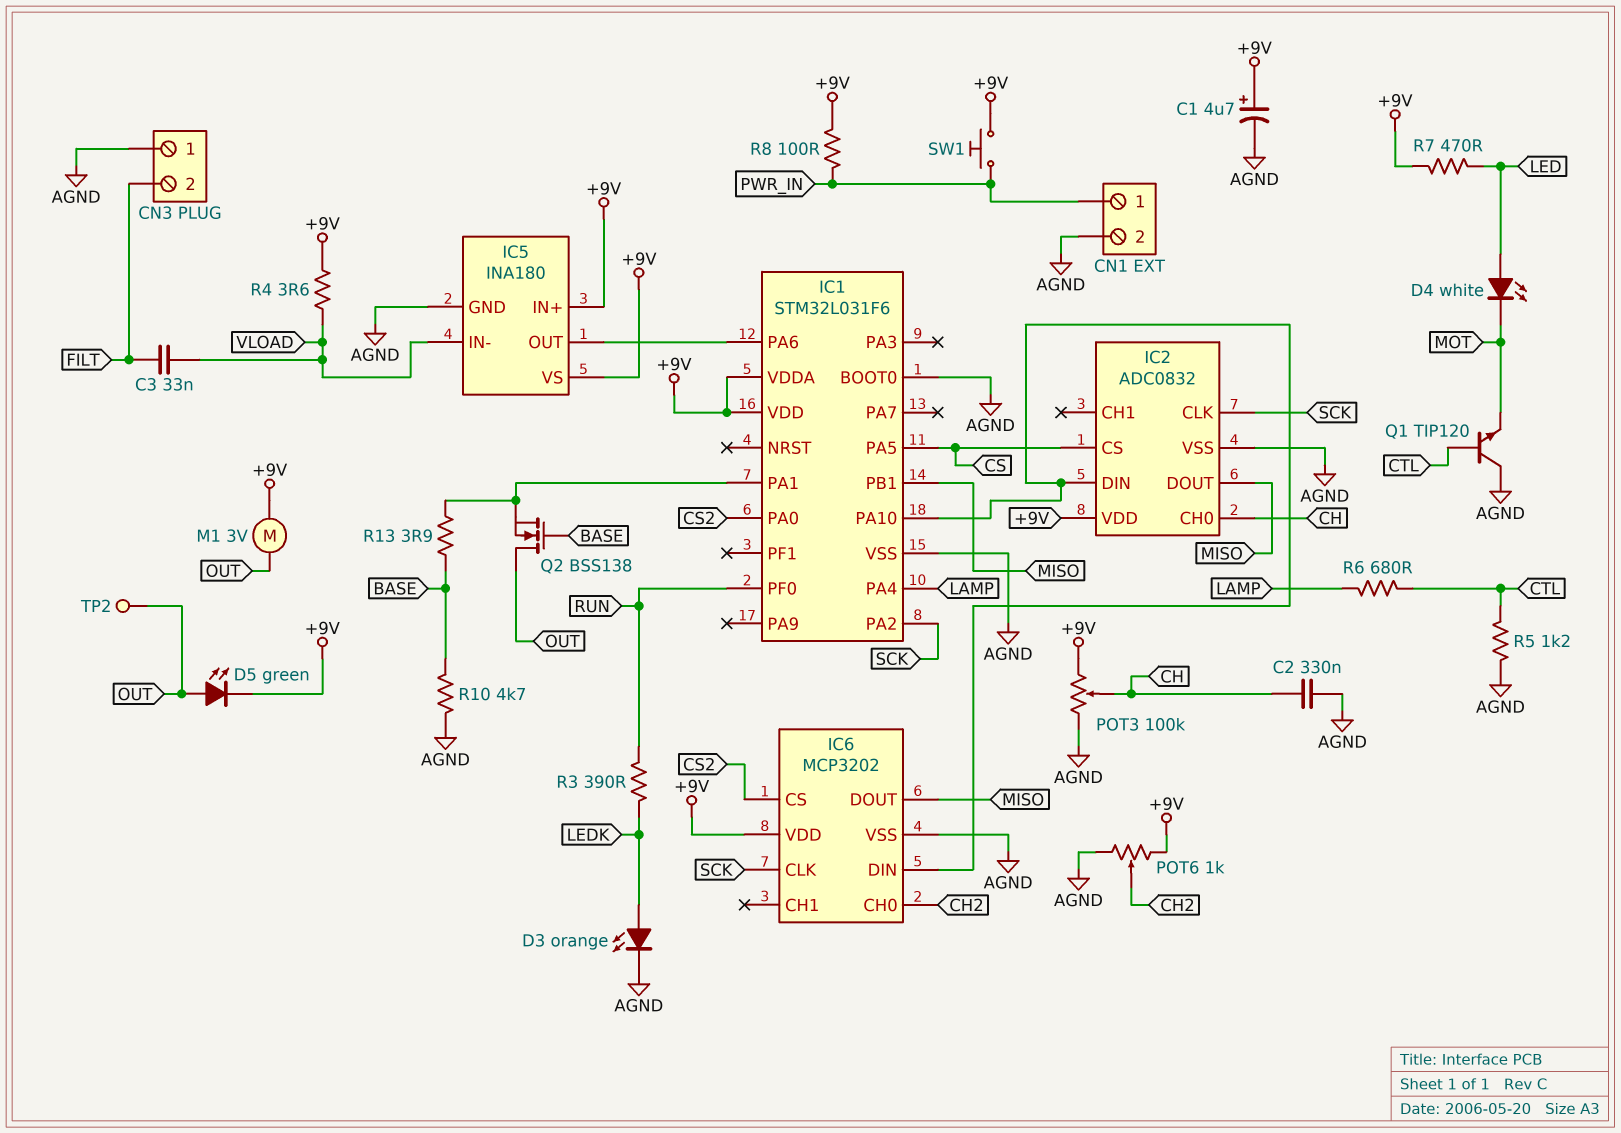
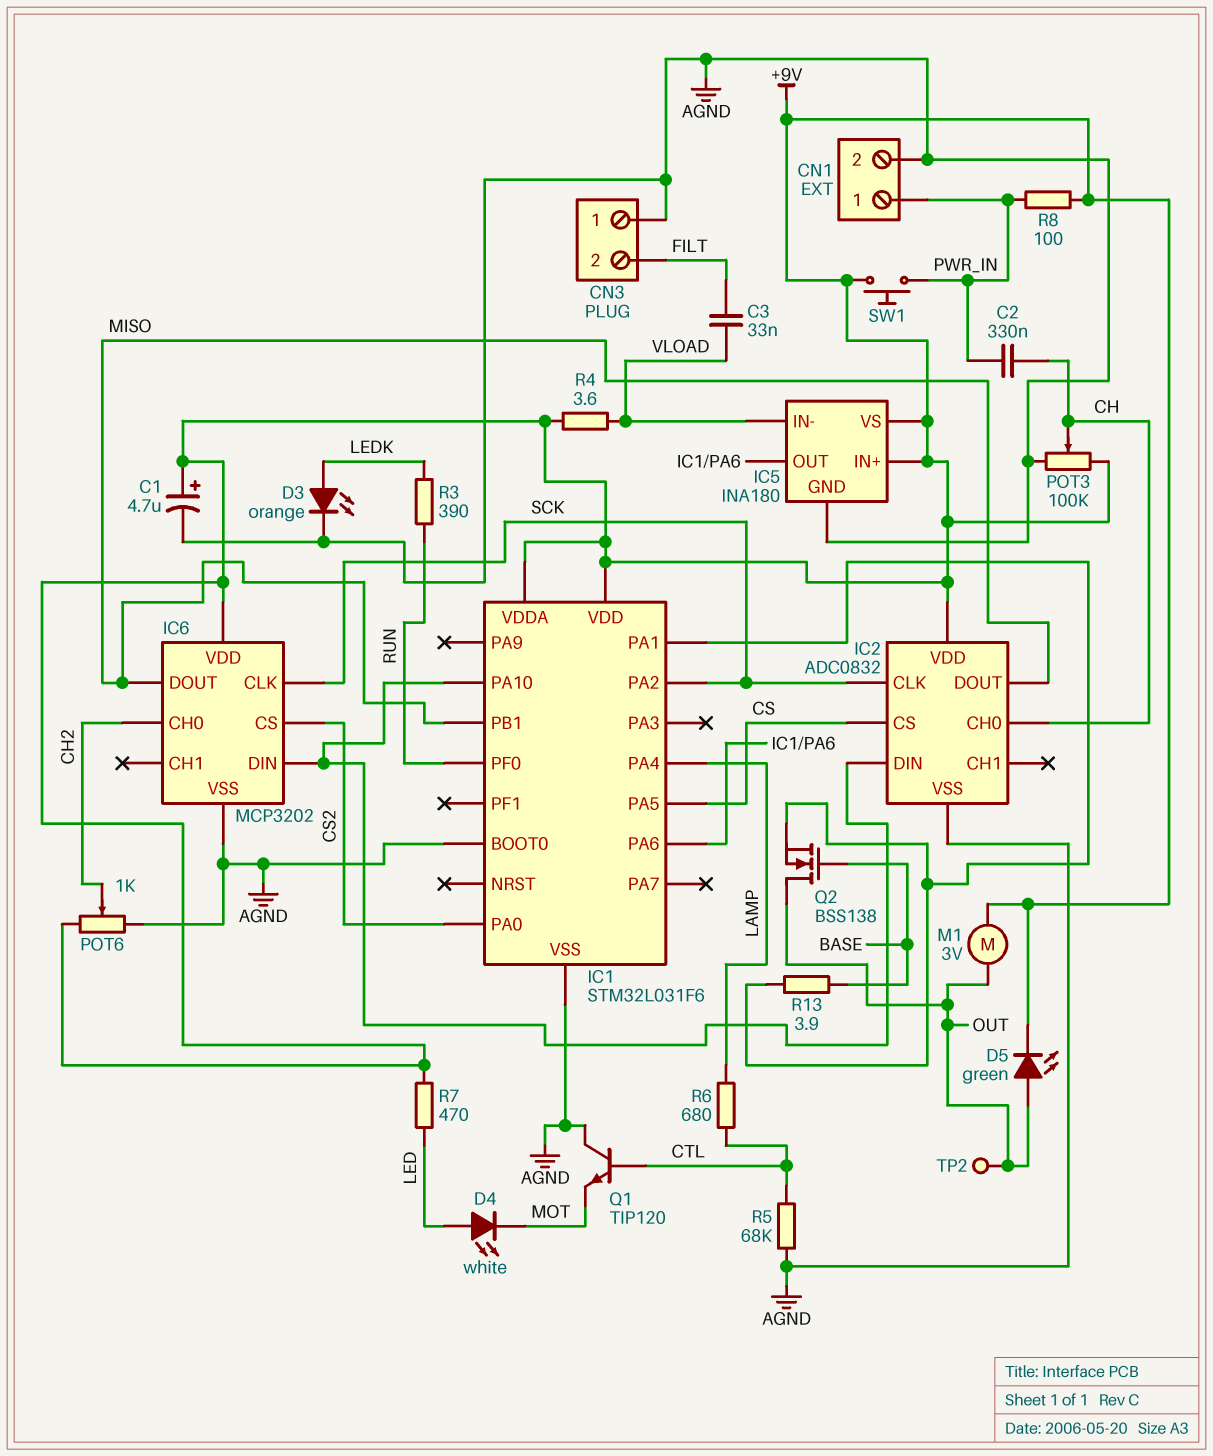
C2: 330nF (AGND, CH) -> 330nF (CH, PWR_IN)
R5: 1.2k (AGND, CTL) -> 68k (AGND, CTL)
R10: 4.7k (AGND, BASE) -> none

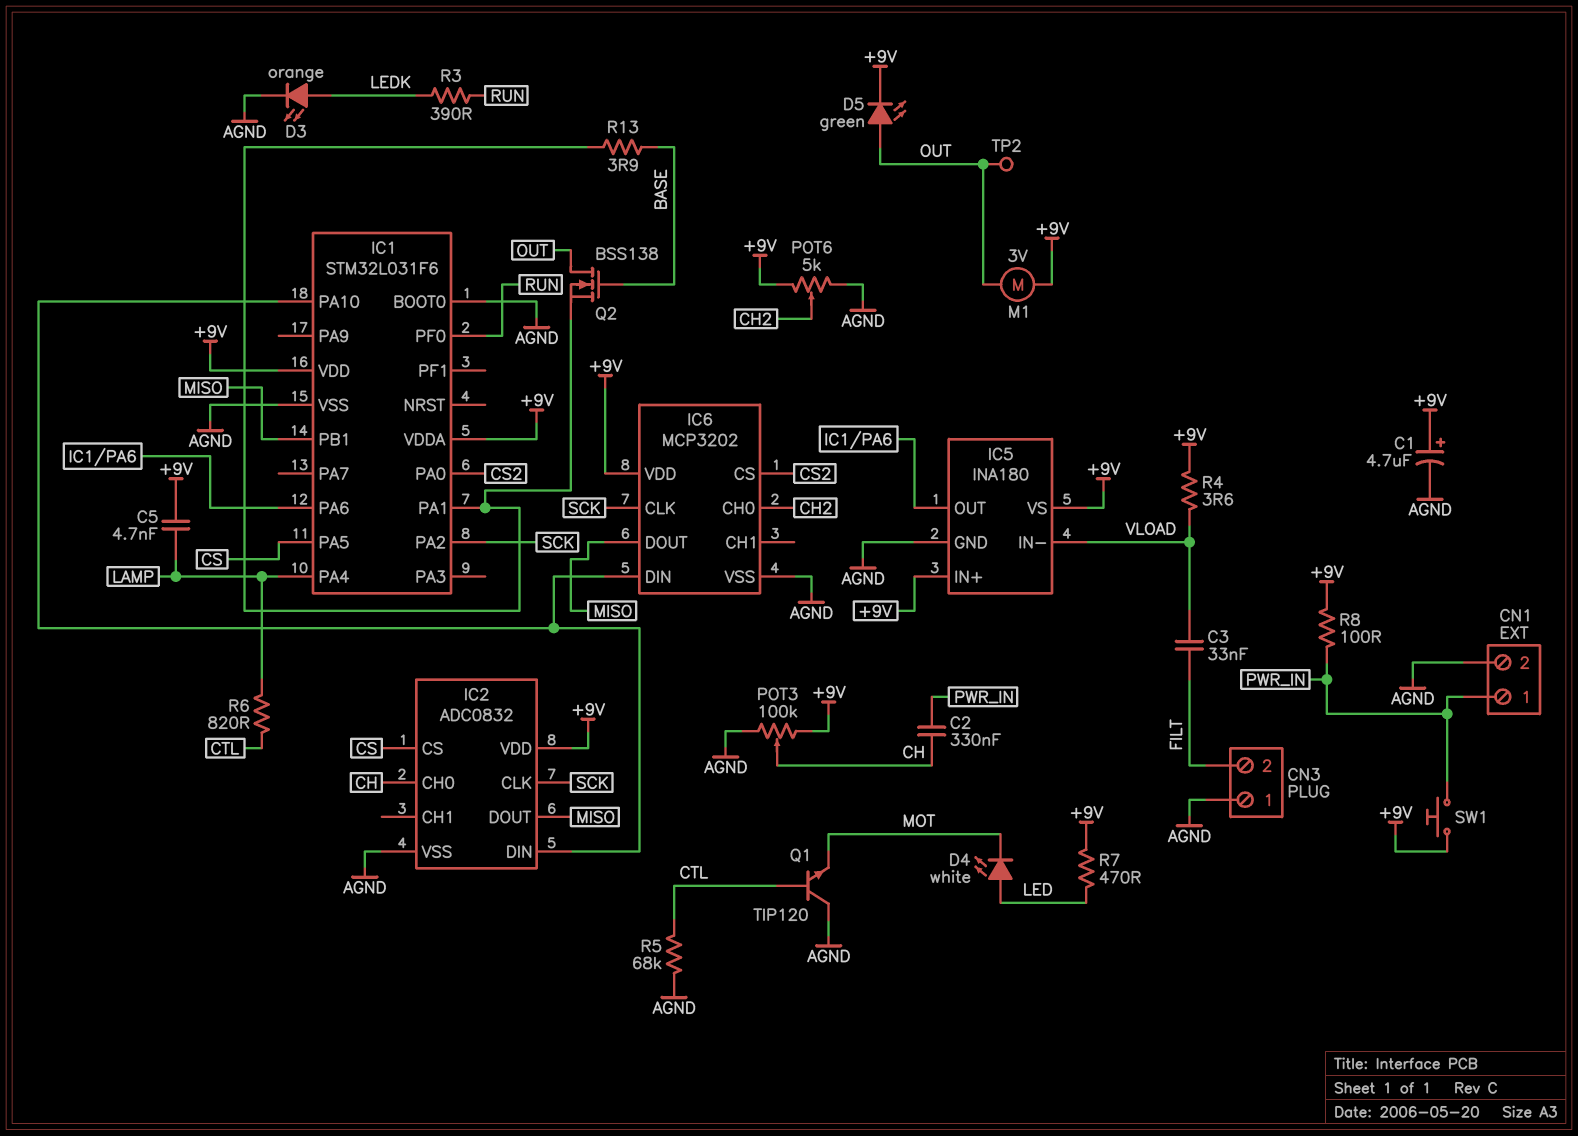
C5: none -> 4.7nF (+9V, LAMP)
POT6: 1k (+9V, AGND, wiper CH2) -> 5k (+9V, AGND, wiper CH2)
R6: 680 (CTL, LAMP) -> 820 (CTL, LAMP)

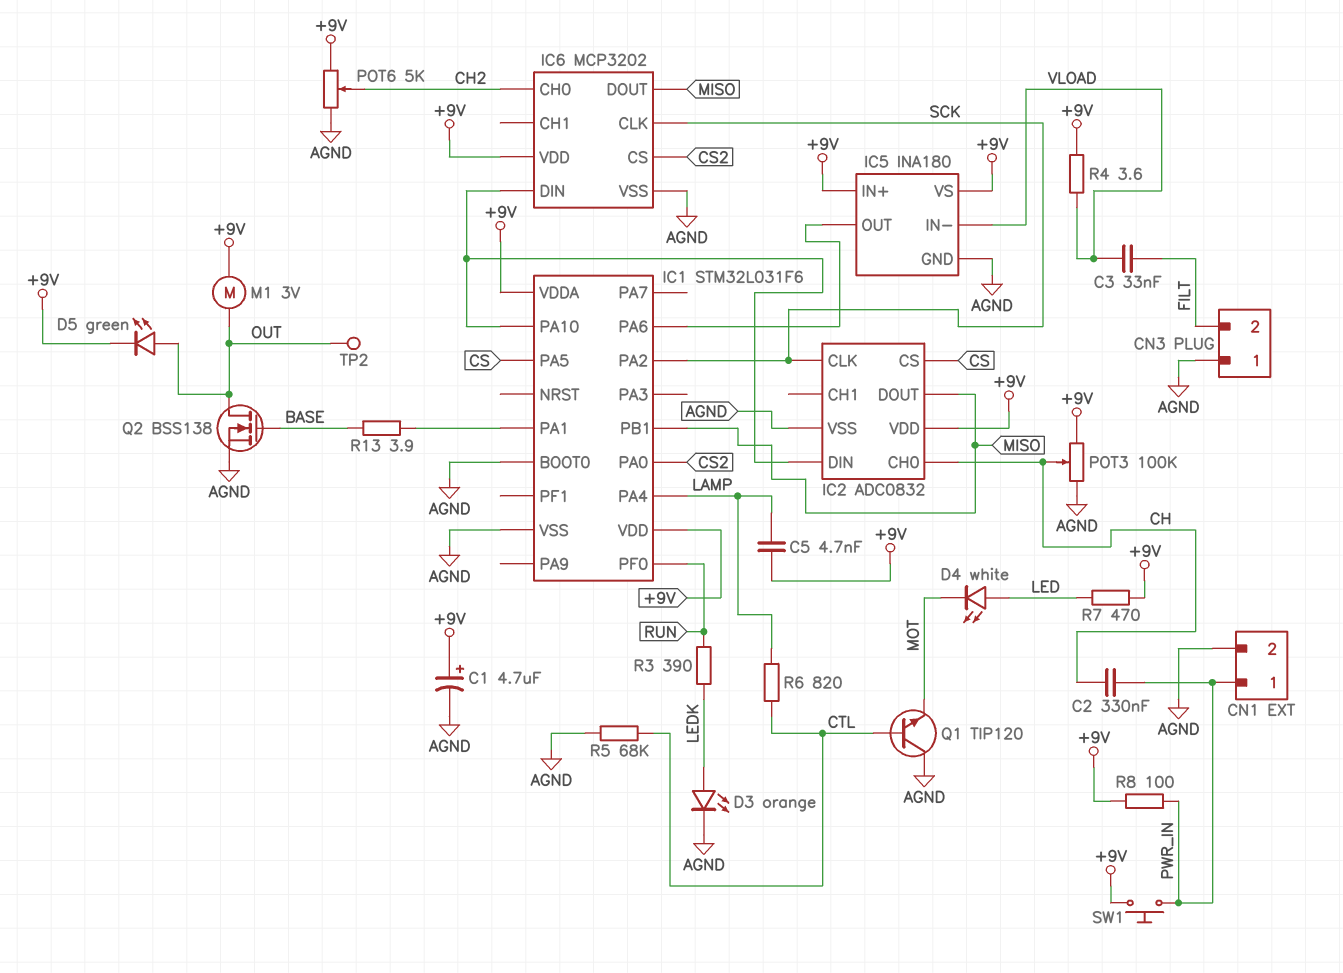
Q2: NMOS BSS138 (G BASE, D OUT, S IC1/PA1) -> NMOS BSS138 (G BASE, D OUT, S AGND)

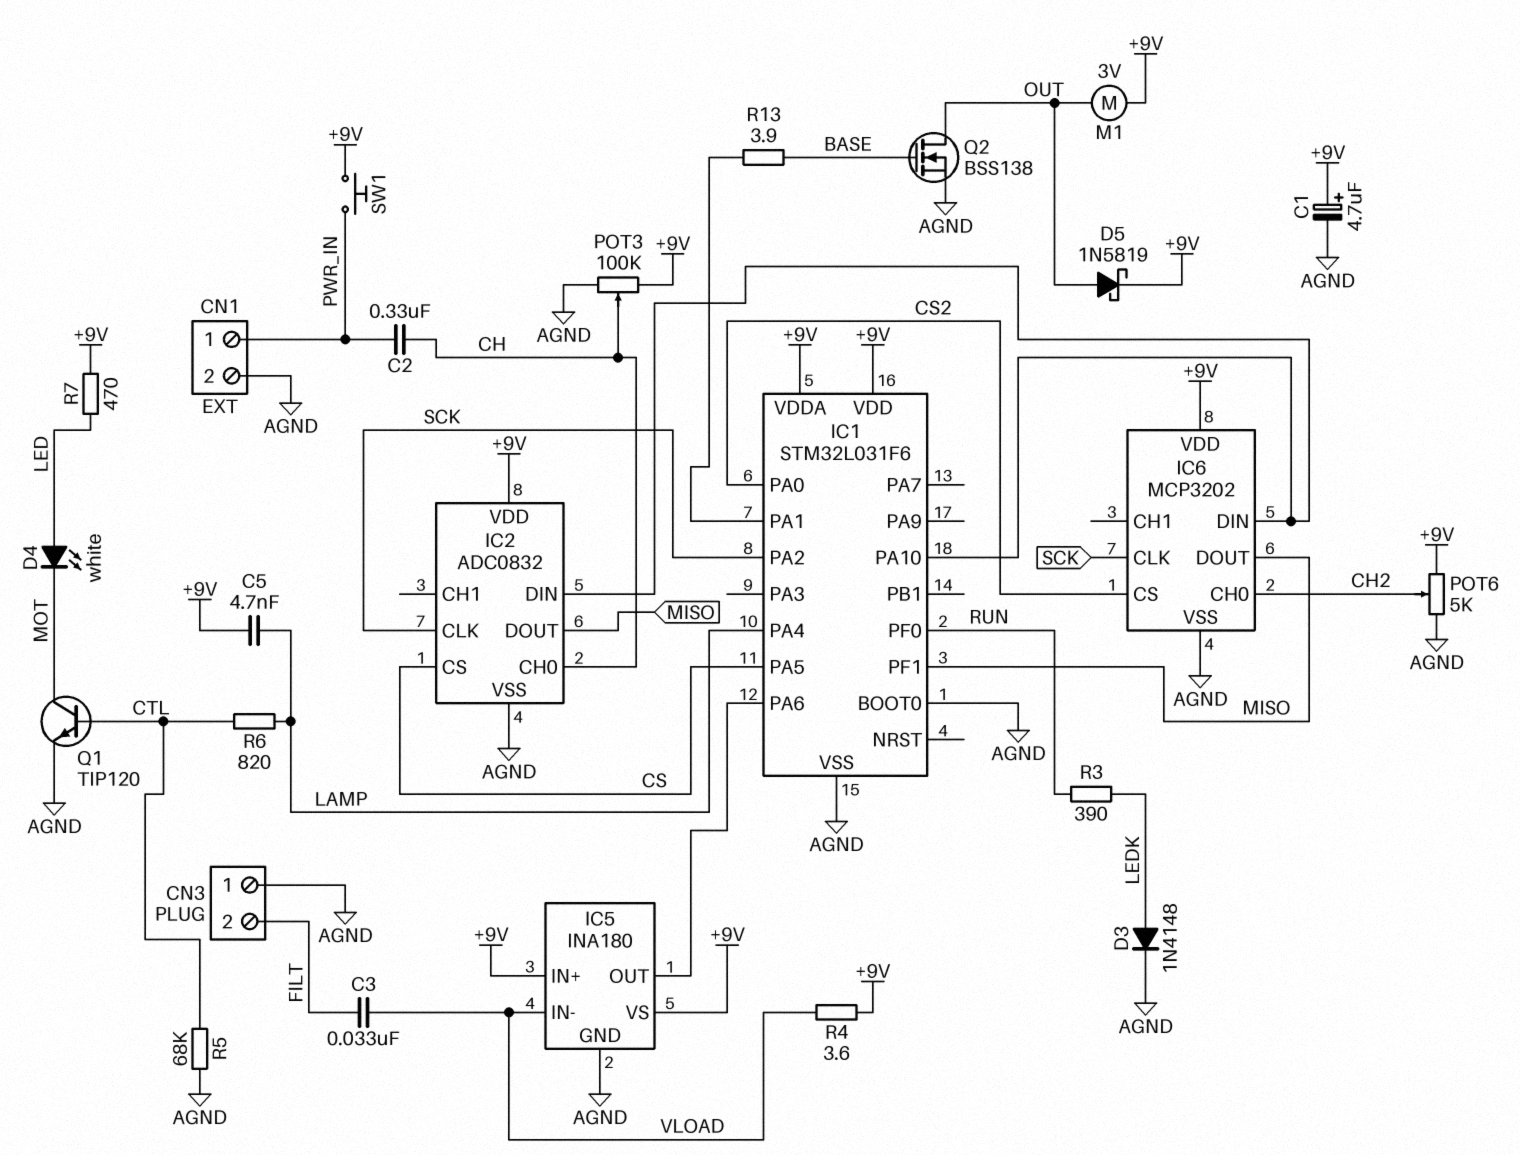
D3: LED orange (A LEDK, K AGND) -> diode 1N4148 (A LEDK, K AGND)
D5: LED green (A OUT, K +9V) -> schottky 1N5819 (A OUT, K +9V)
IC1 pin PB1: MISO -> none
IC1 pin PF1: none -> MISO
Q1: NPN TIP120 (B CTL, C AGND, E MOT) -> NPN TIP120 (B CTL, C MOT, E AGND)
R8: 100 (+9V, PWR_IN) -> none
TP2: test point (OUT) -> none

